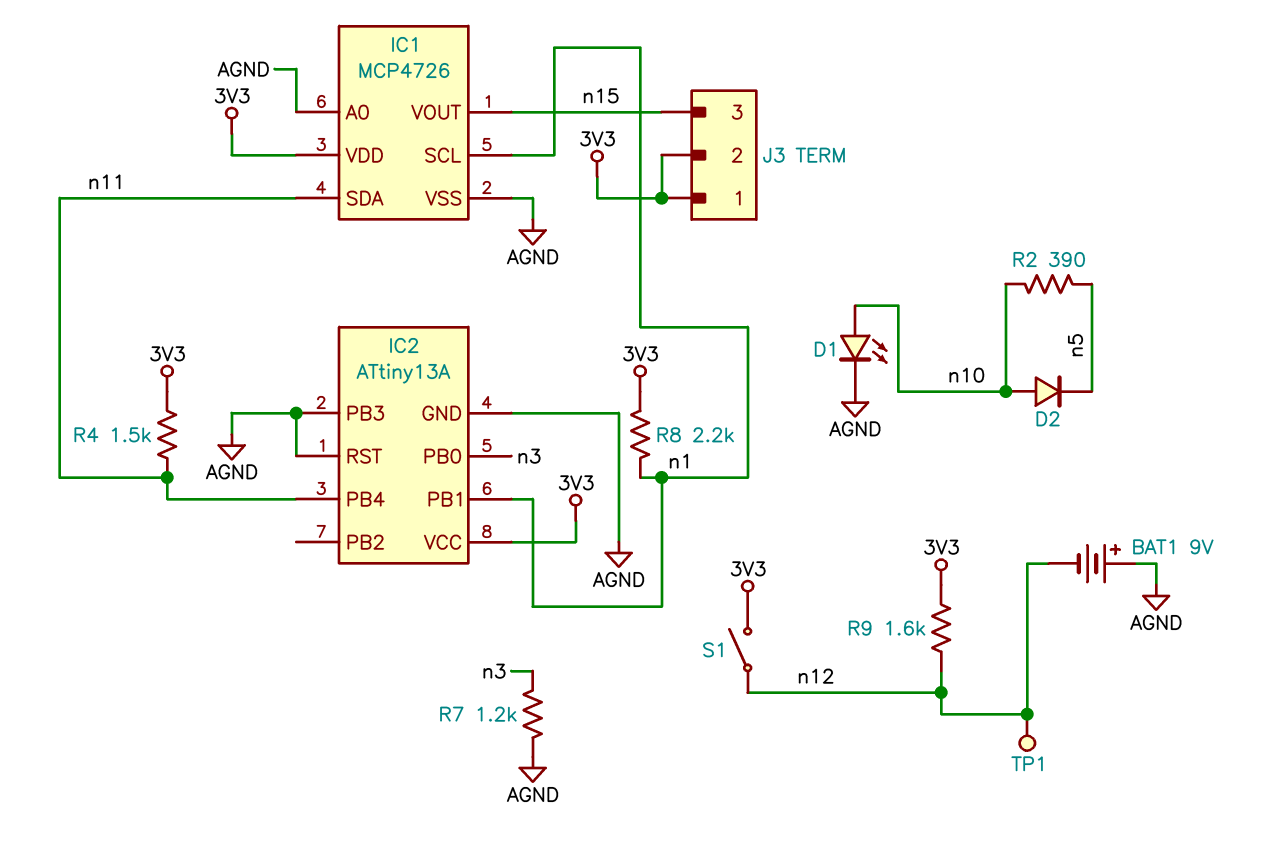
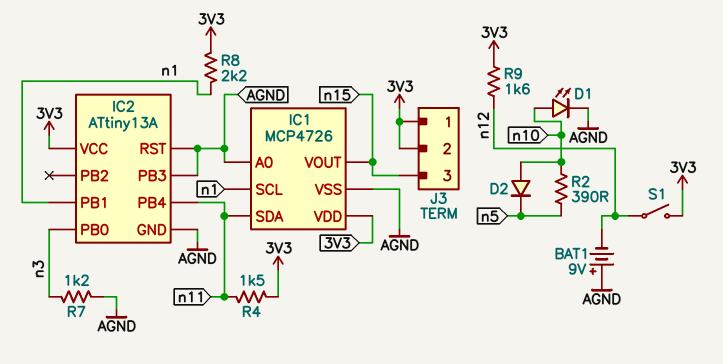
TP1: test point (n12) -> none

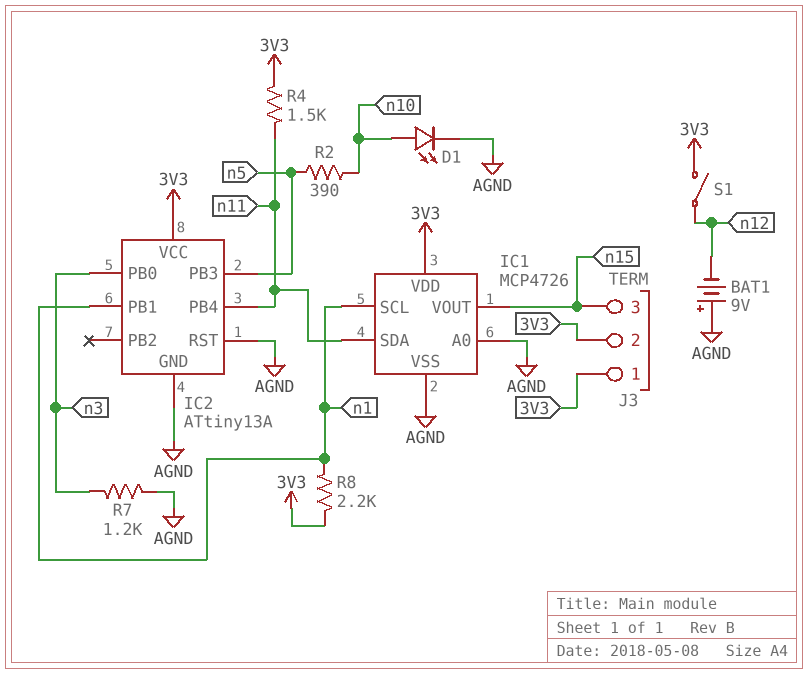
D2: diode (A n10, K n5) -> none
IC2 pin PB3: AGND -> n5
R9: 1.6k (3V3, n12) -> none

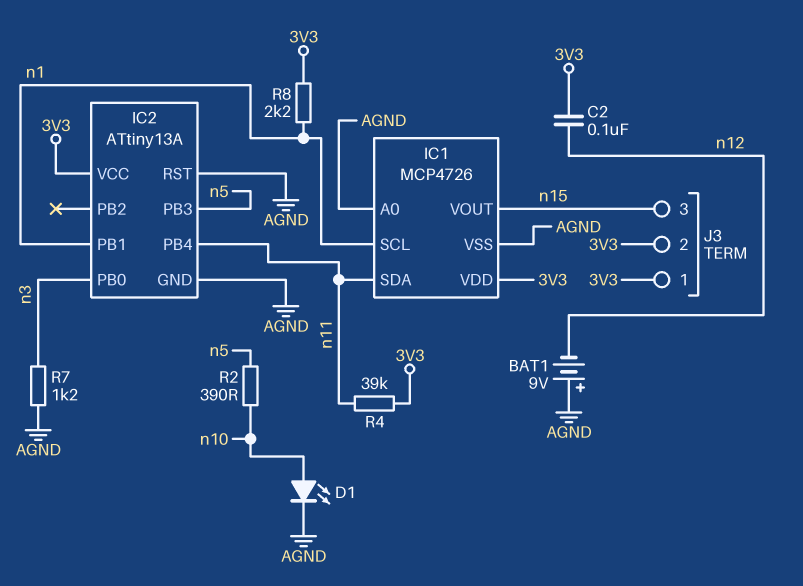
C2: none -> 100nF (3V3, n12)
R4: 1.5k (3V3, n11) -> 39k (3V3, n11)
S1: switch (3V3, n12) -> none

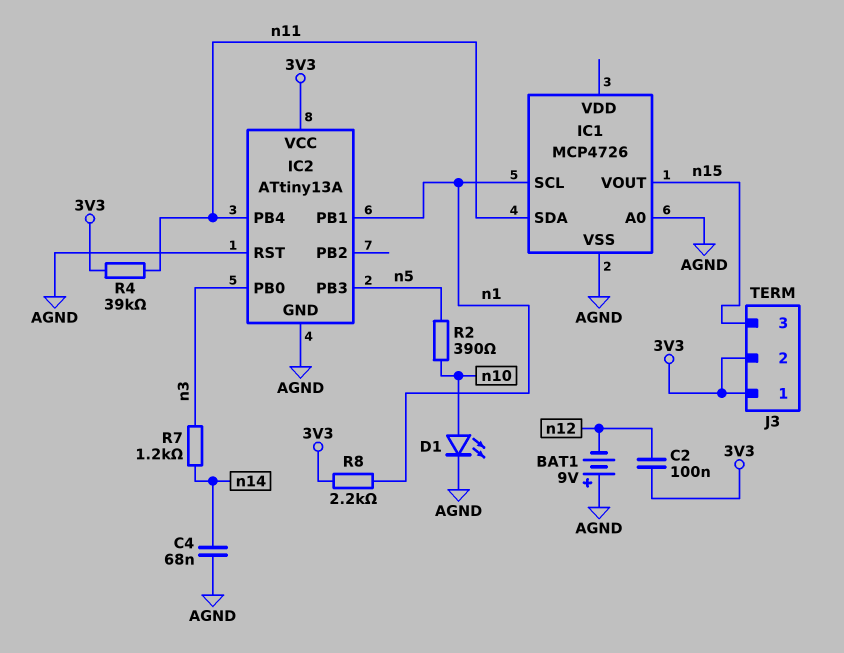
C4: none -> 68nF (AGND, n14)
IC1 pin VDD: 3V3 -> none
R7: 1.2k (AGND, n3) -> 1.2k (n3, n14)

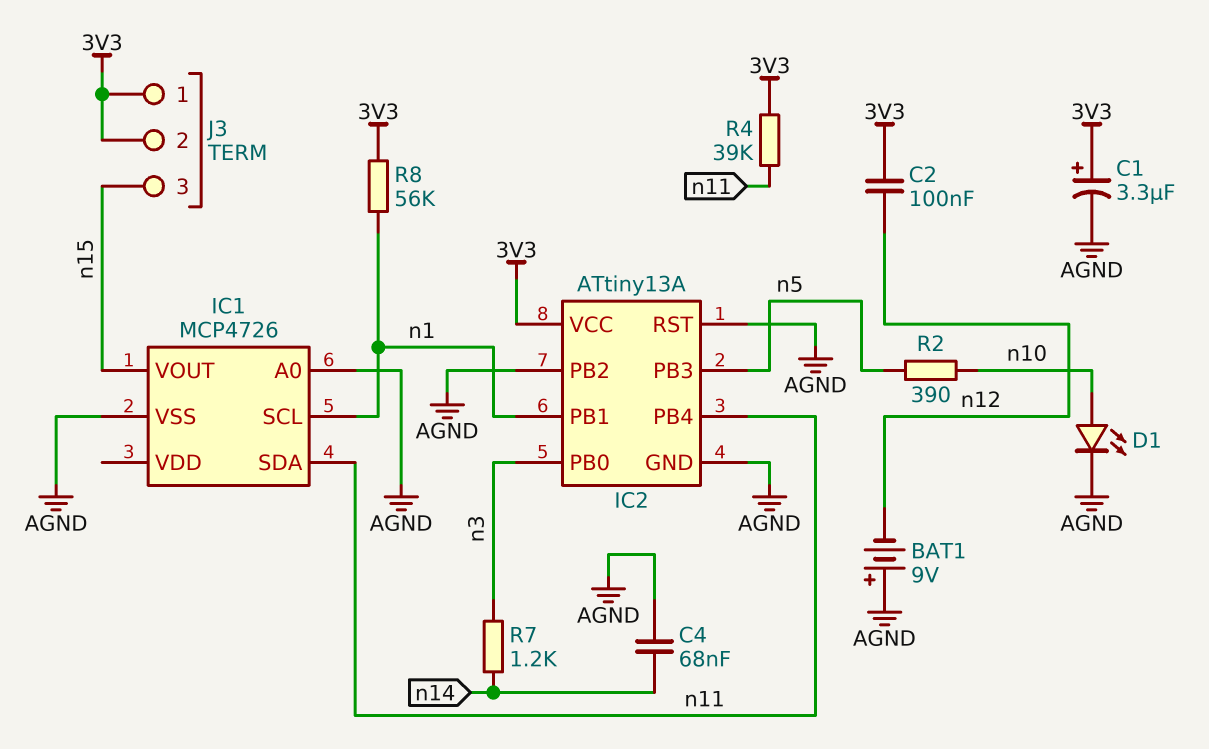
C1: none -> 3.3uF (plus 3V3, minus AGND)
IC2 pin PB2: none -> AGND
R8: 2.2k (3V3, n1) -> 56k (3V3, n1)

